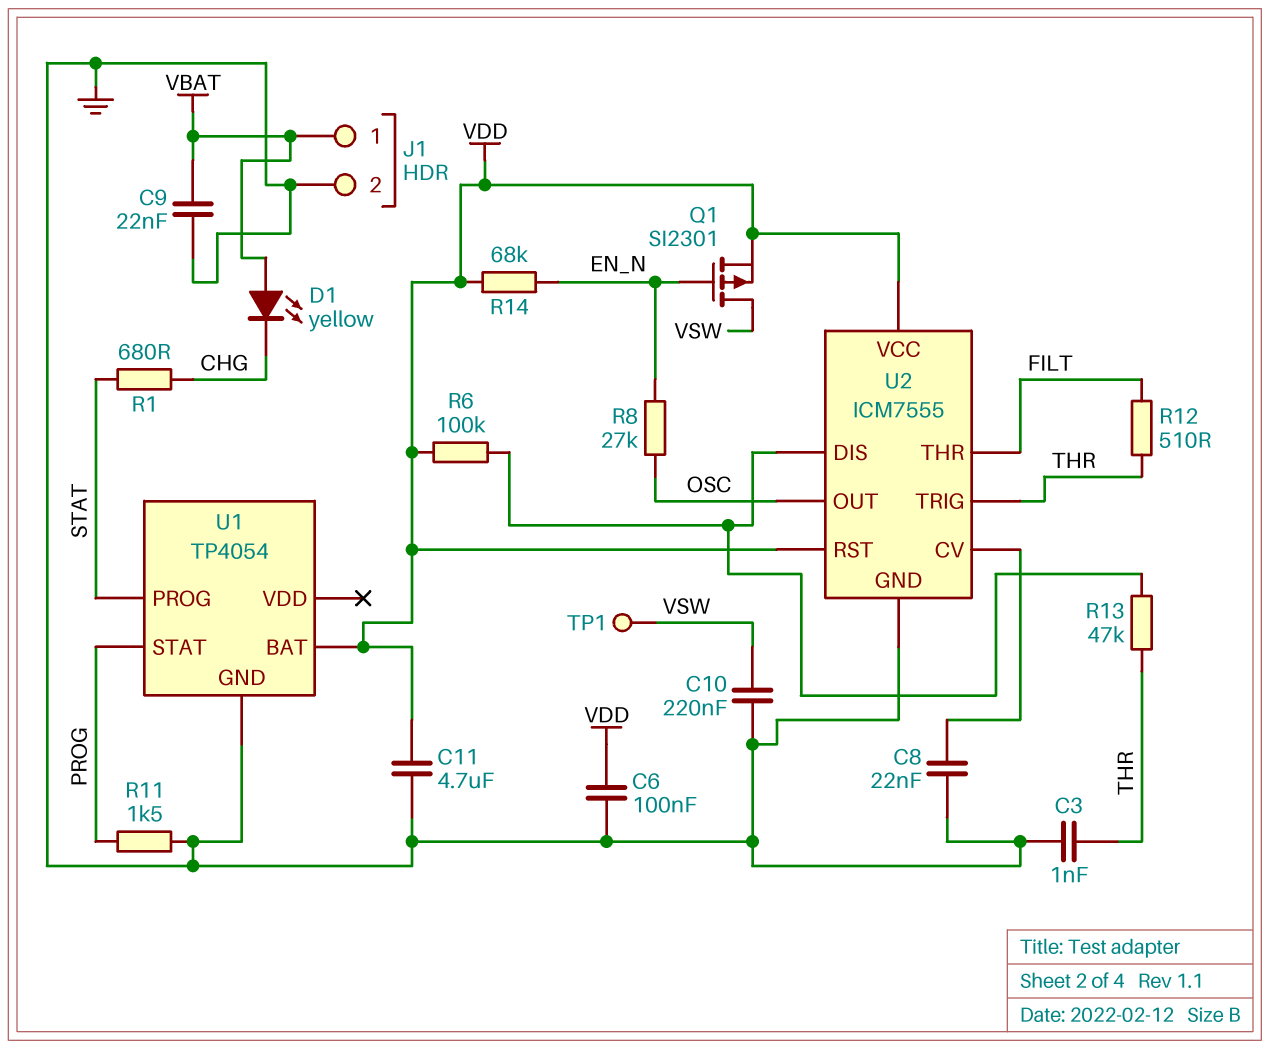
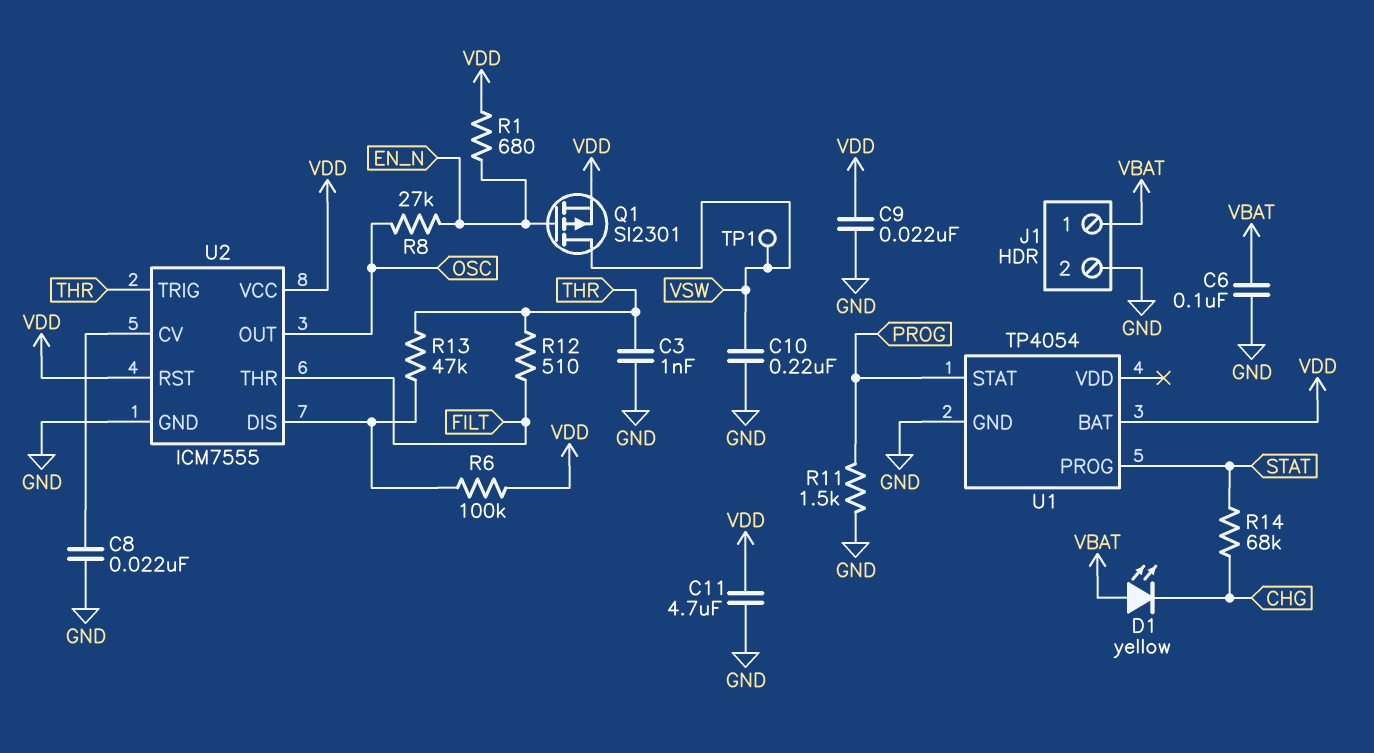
C6: 100nF (GND, VDD) -> 100nF (GND, VBAT)
C9: 22nF (GND, VBAT) -> 22nF (GND, VDD)
R1: 680 (CHG, STAT) -> 680 (EN_N, VDD)
R14: 68k (EN_N, VDD) -> 68k (CHG, STAT)

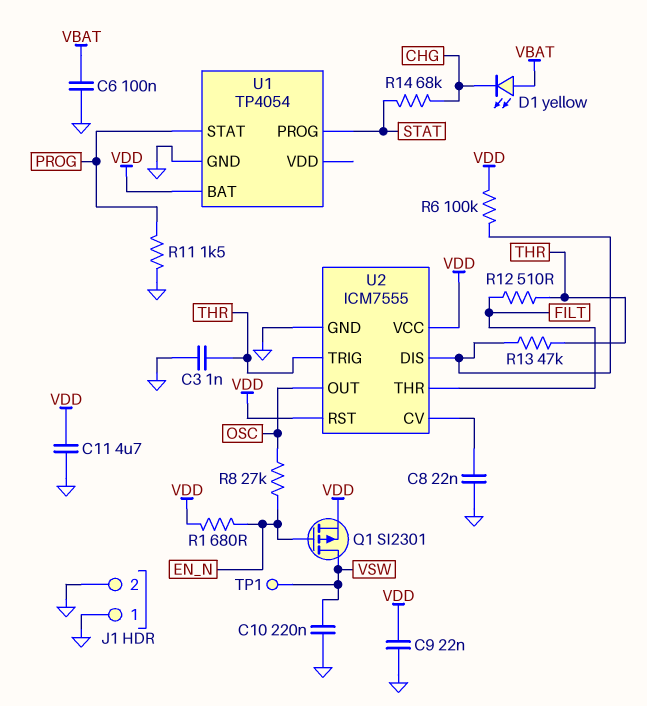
J1 pin 1: VBAT -> GND

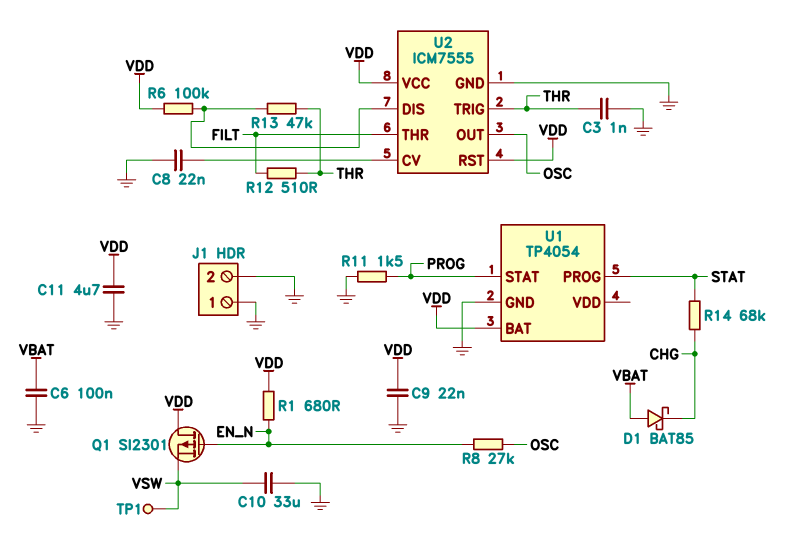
C10: 220nF (GND, VSW) -> 33uF (GND, VSW)
D1: LED yellow (A VBAT, K CHG) -> schottky BAT85 (A VBAT, K CHG)
Q1: PMOS SI2301 (G EN_N, D VSW, S VDD) -> PMOS SI2301 (G EN_N, D VDD, S VSW)

